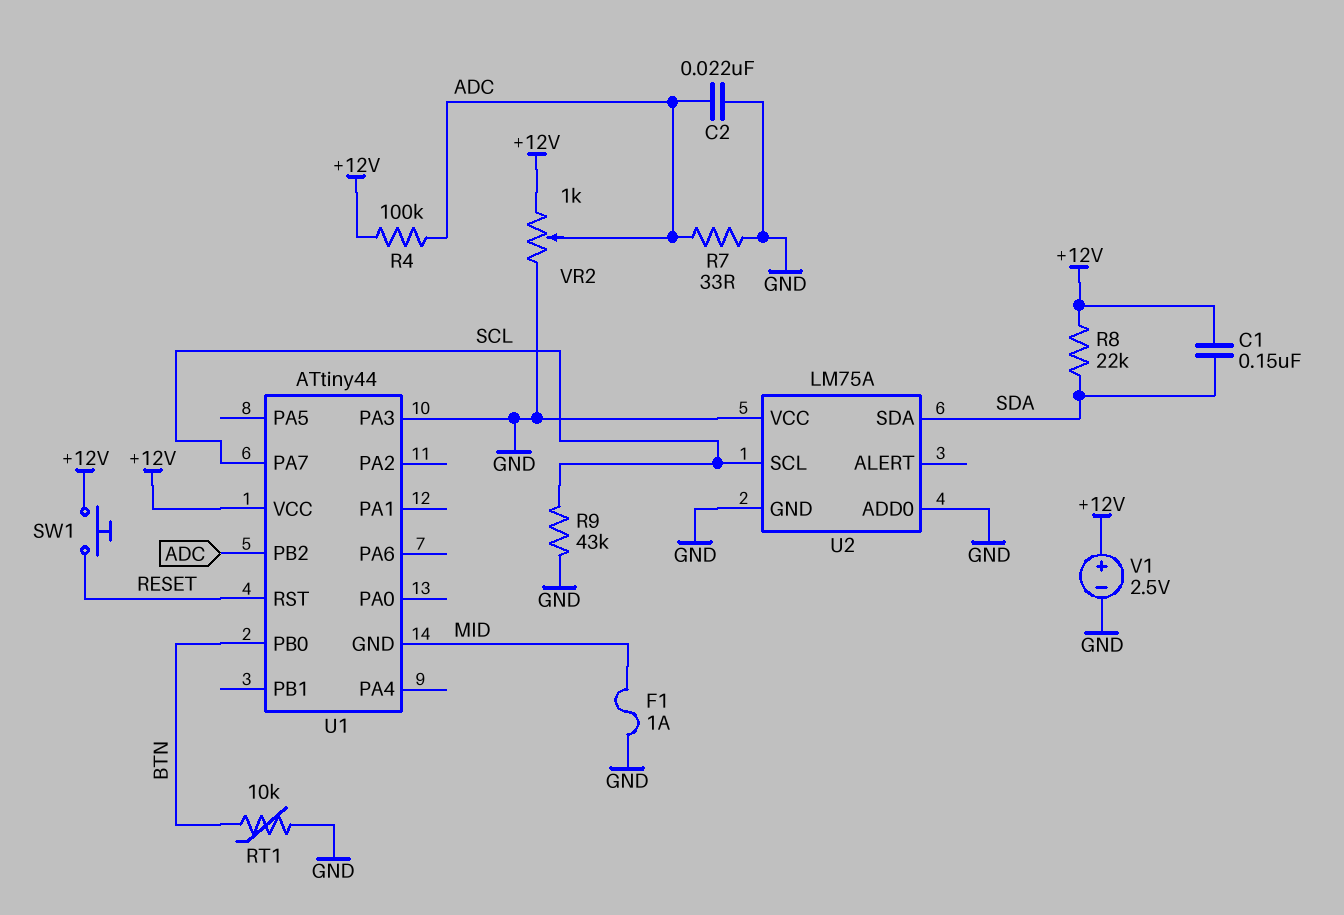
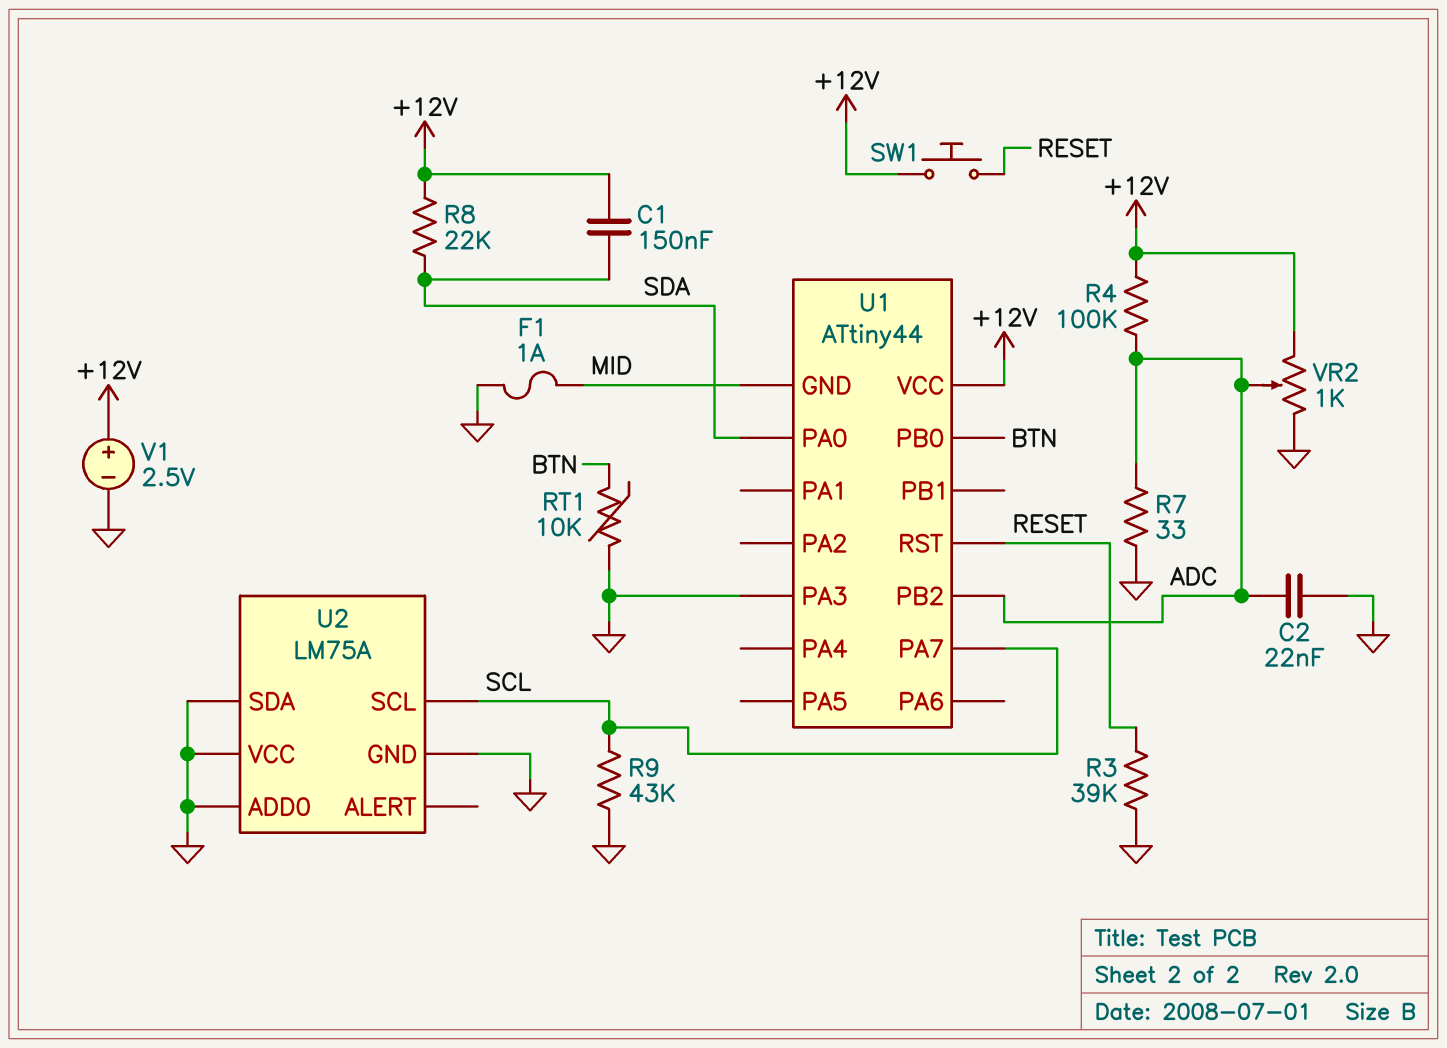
R3: none -> 39k (GND, RESET)
U1 pin PA0: none -> SDA
U2 pin SDA: SDA -> GND

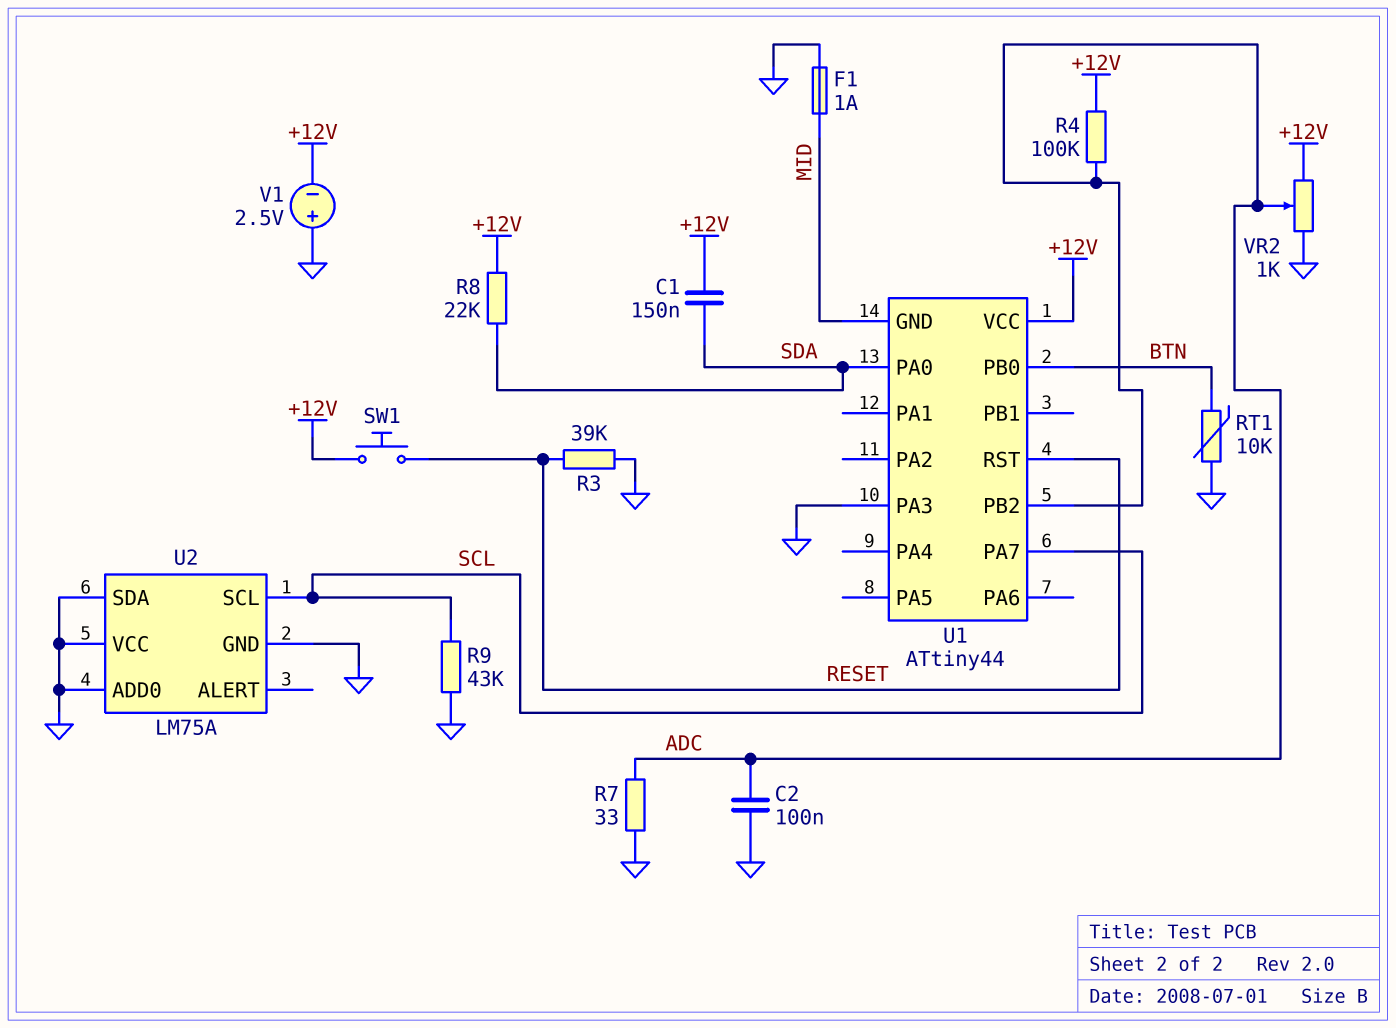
C2: 22nF (ADC, GND) -> 100nF (ADC, GND)
V1: 2.5V (plus +12V, minus GND) -> 2.5V (plus GND, minus +12V)

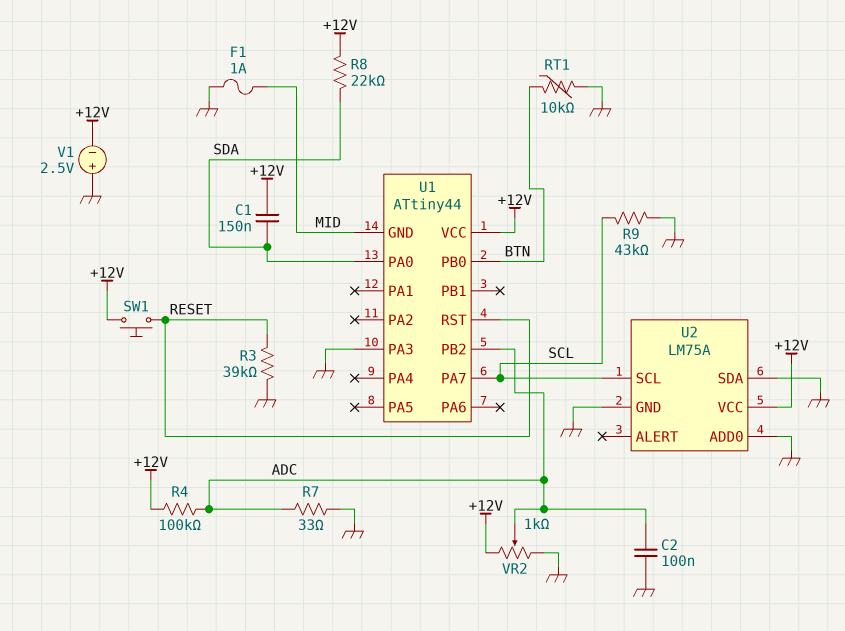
U2 pin VCC: GND -> +12V

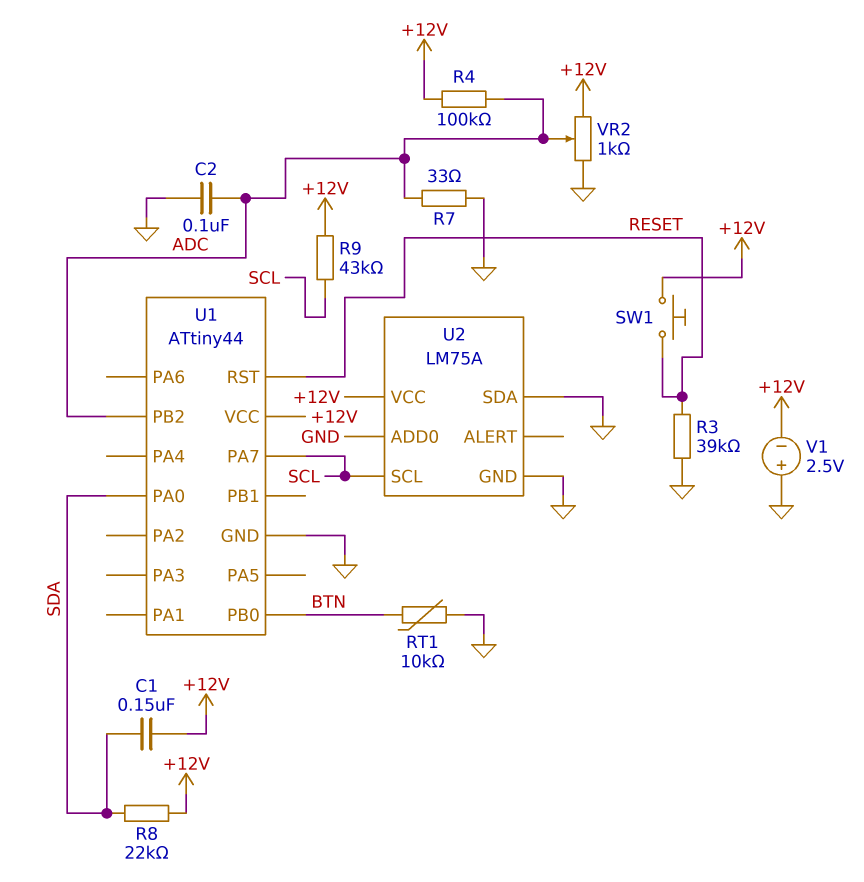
F1: 1A (GND, MID) -> none
R9: 43k (GND, SCL) -> 43k (+12V, SCL)
U1 pin GND: MID -> GND
U1 pin PA3: GND -> none

